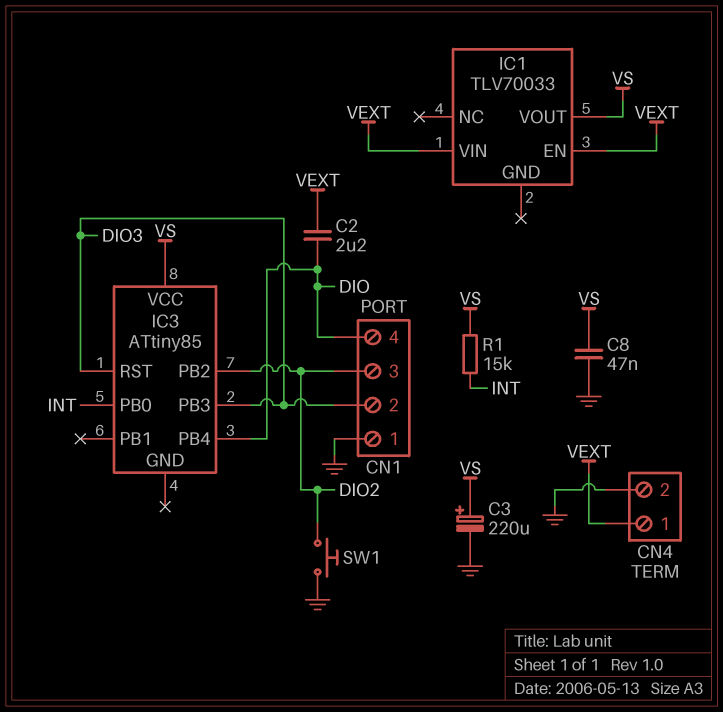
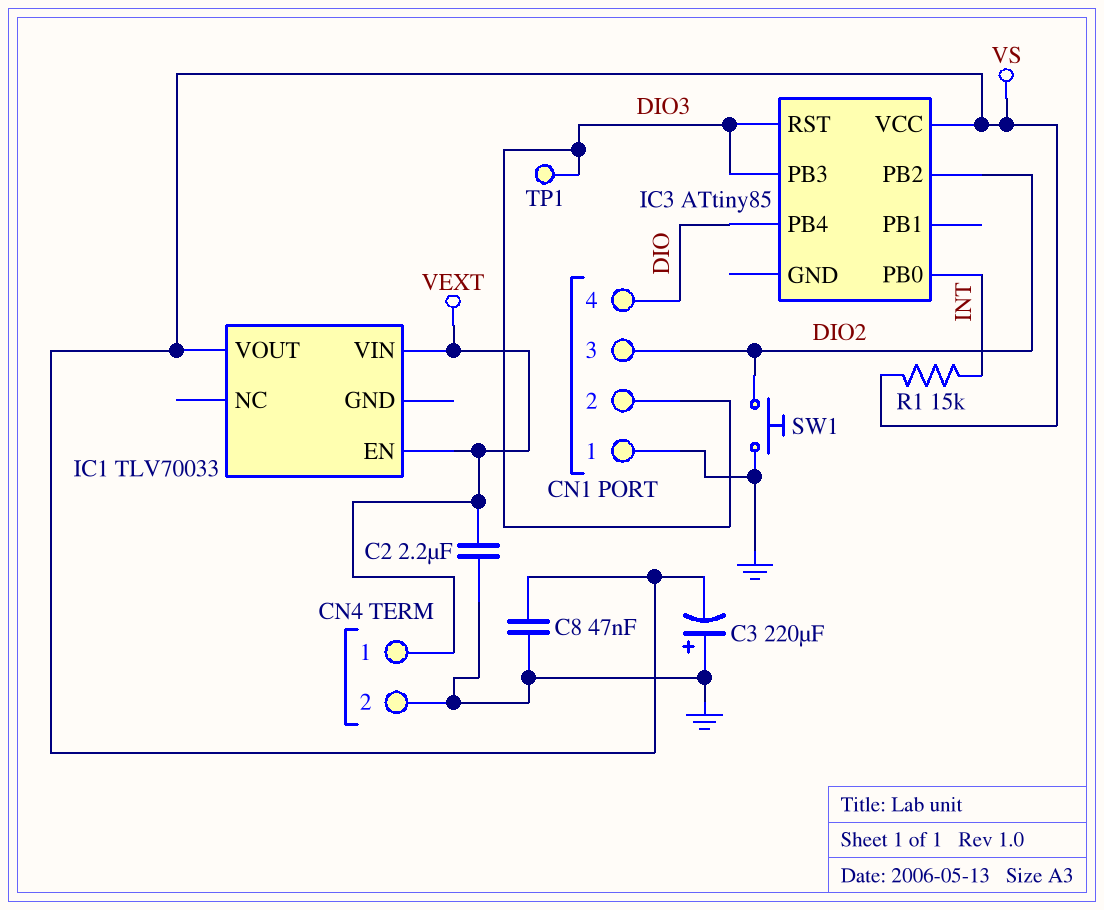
C2: 2.2uF (DIO, VEXT) -> 2.2uF (GND, VEXT)
C3: 220uF (plus VS, minus GND) -> 220uF (plus GND, minus VS)
TP1: none -> test point (DIO3)

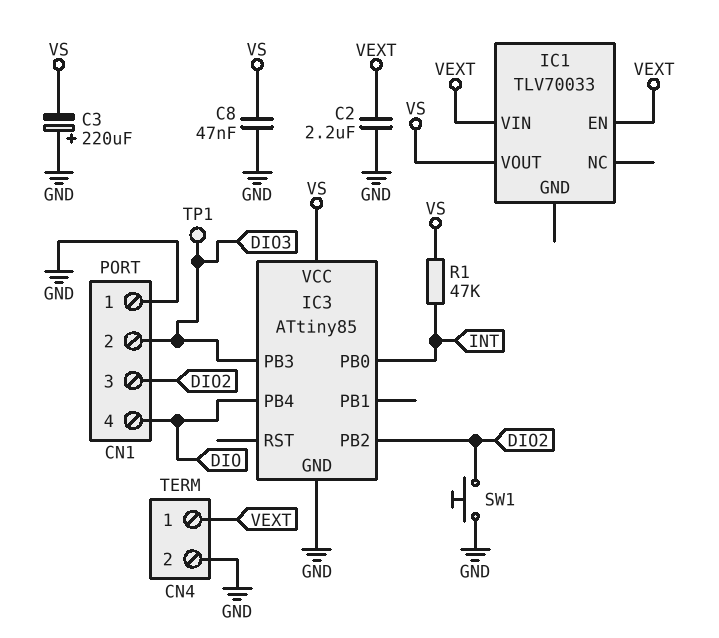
IC3 pin GND: none -> GND
IC3 pin RST: DIO3 -> none
R1: 15k (INT, VS) -> 47k (INT, VS)

